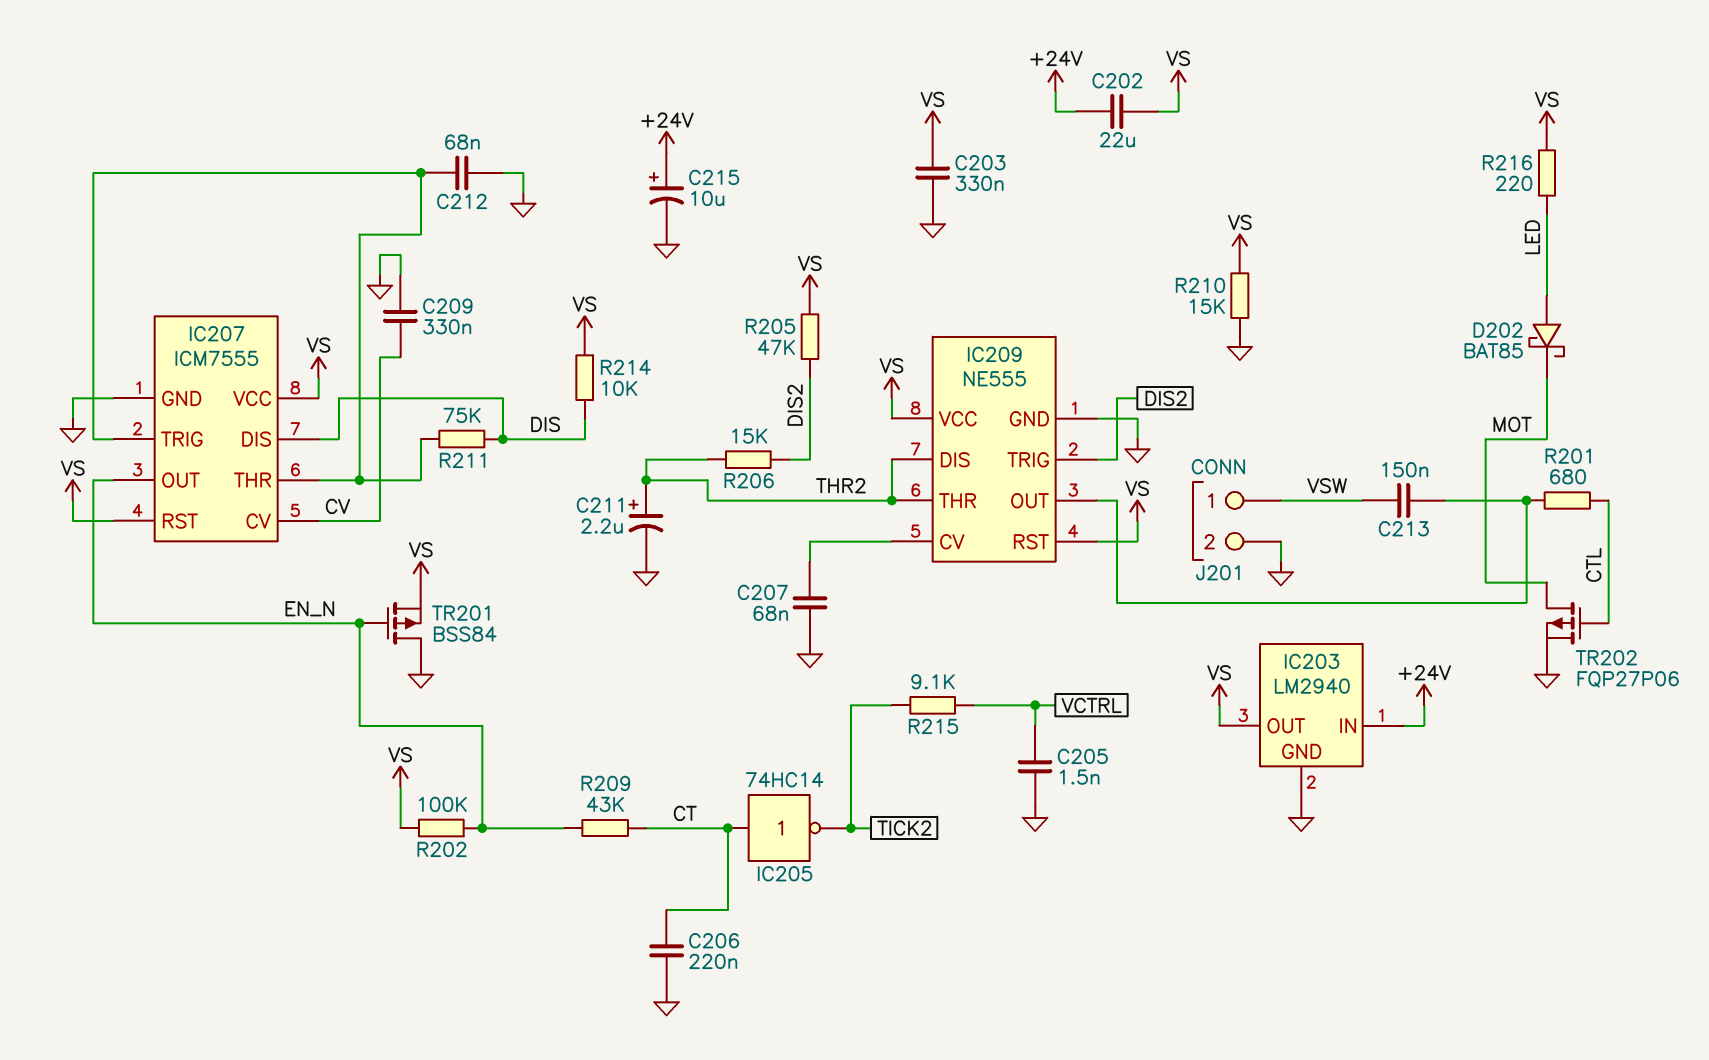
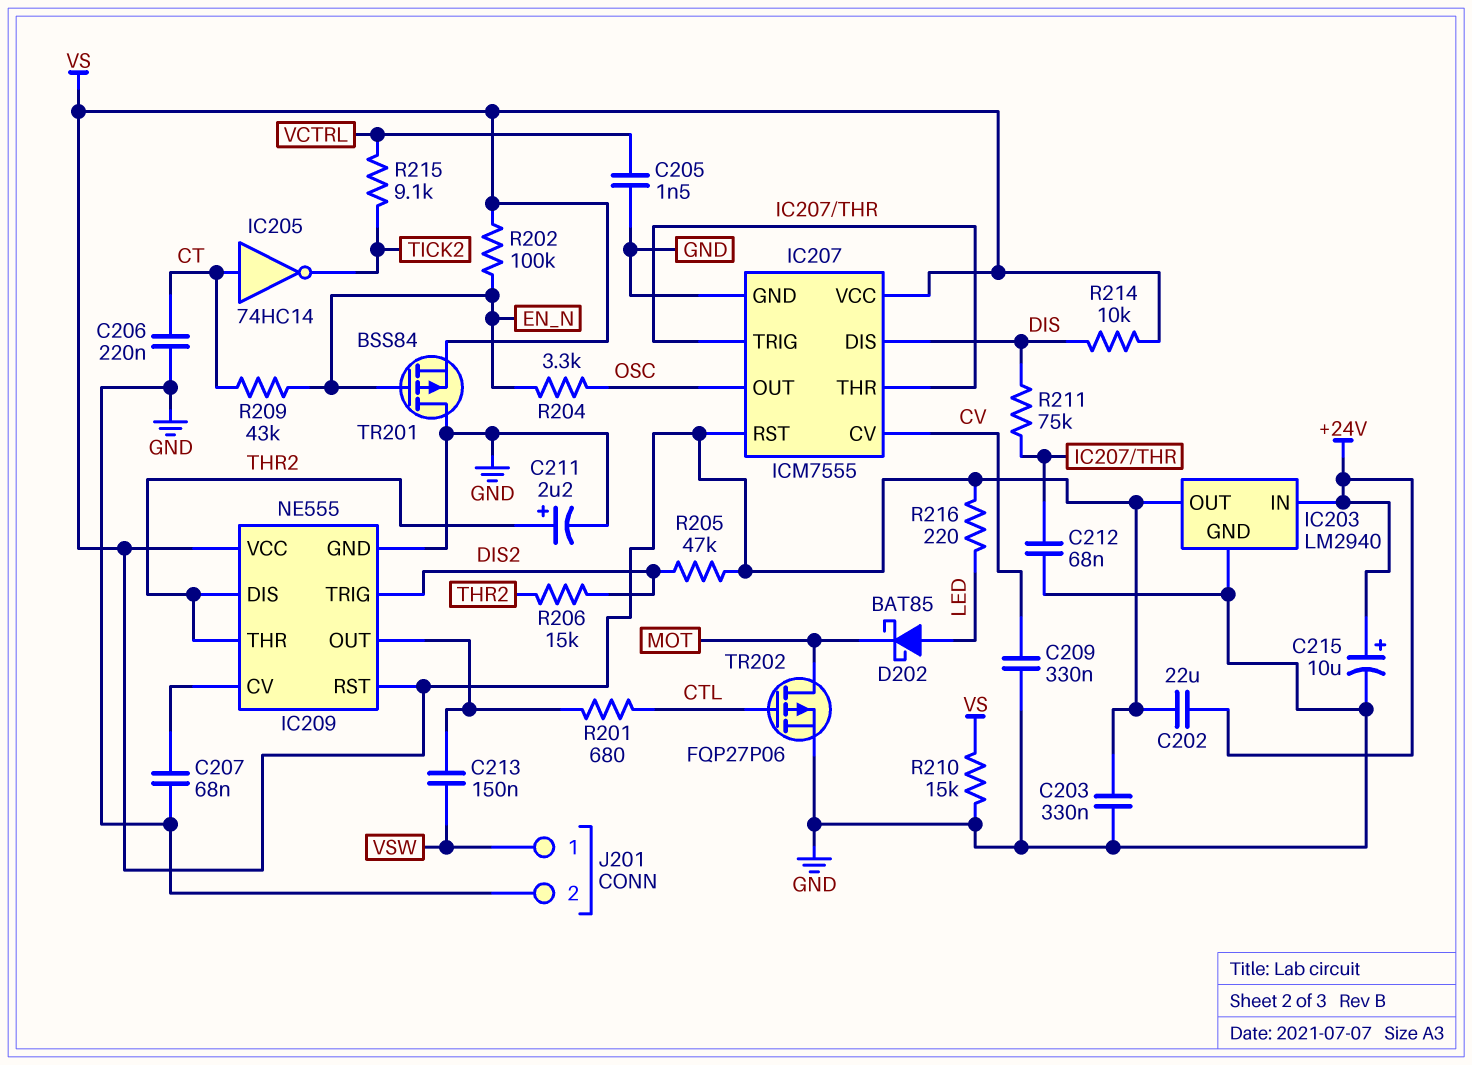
IC207 pin OUT: EN_N -> OSC
R204: none -> 3.3k (EN_N, OSC)

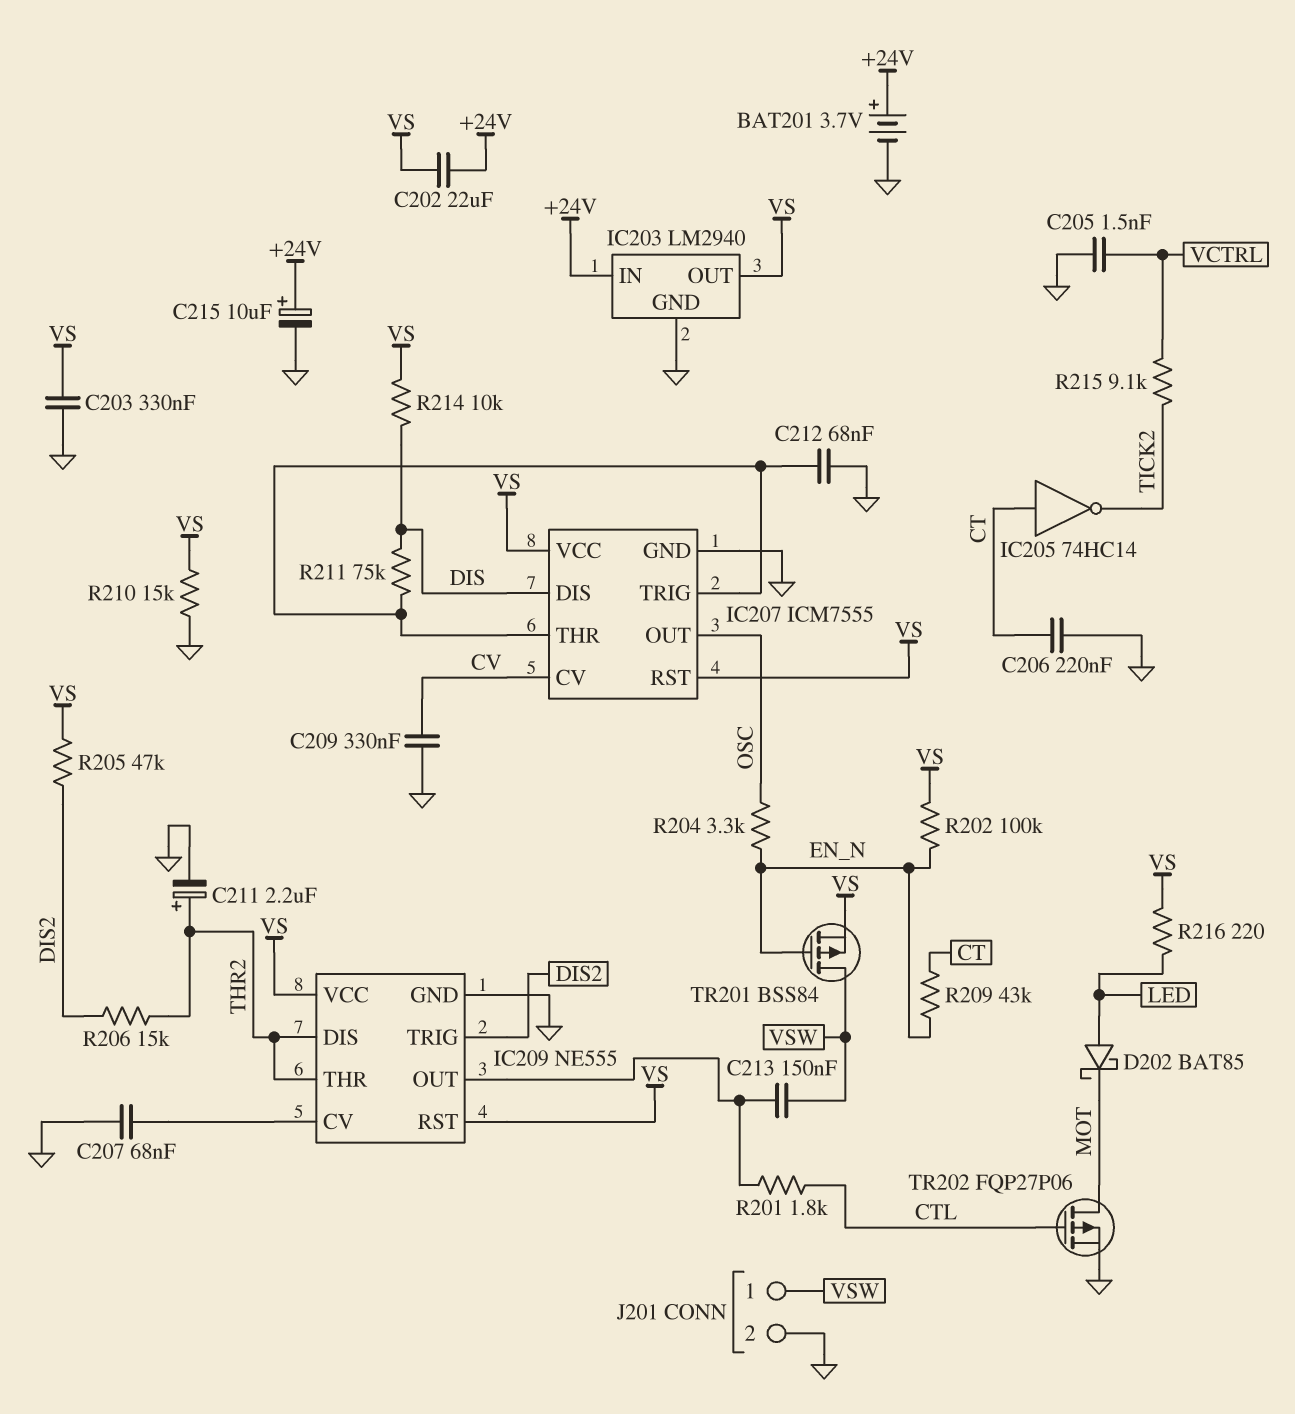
BAT201: none -> 3.7V (plus +24V, minus GND)
R201: 680 (CTL, IC209/OUT) -> 1.8k (CTL, IC209/OUT)
TR201: PMOS BSS84 (G EN_N, D GND, S VS) -> PMOS BSS84 (G EN_N, D VSW, S VS)

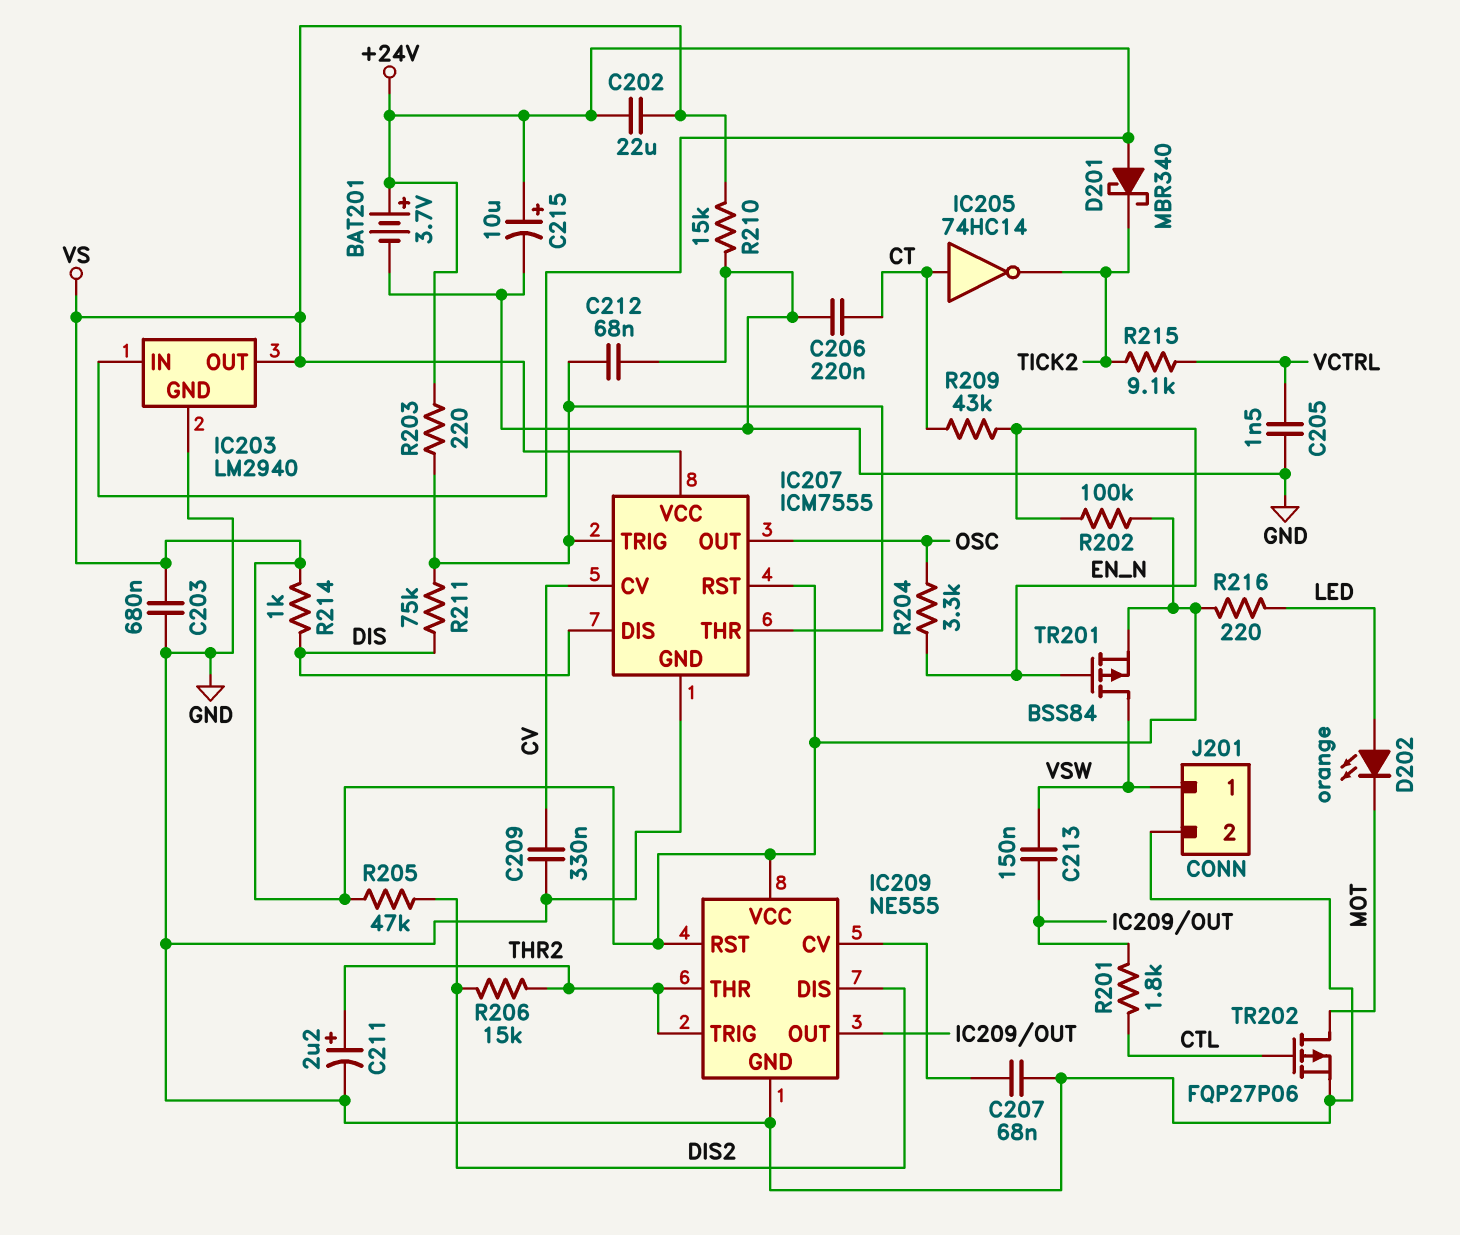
C203: 330nF (GND, VS) -> 680nF (GND, VS)
D201: none -> schottky MBR340 (A +24V, K TICK2)
D202: schottky BAT85 (A LED, K MOT) -> LED orange (A LED, K MOT)
IC209 pin DIS: THR2 -> DIS2
IC209 pin TRIG: DIS2 -> THR2
R203: none -> 220 (+24V, IC207/THR)
R214: 10k (DIS, VS) -> 1k (DIS, VS)

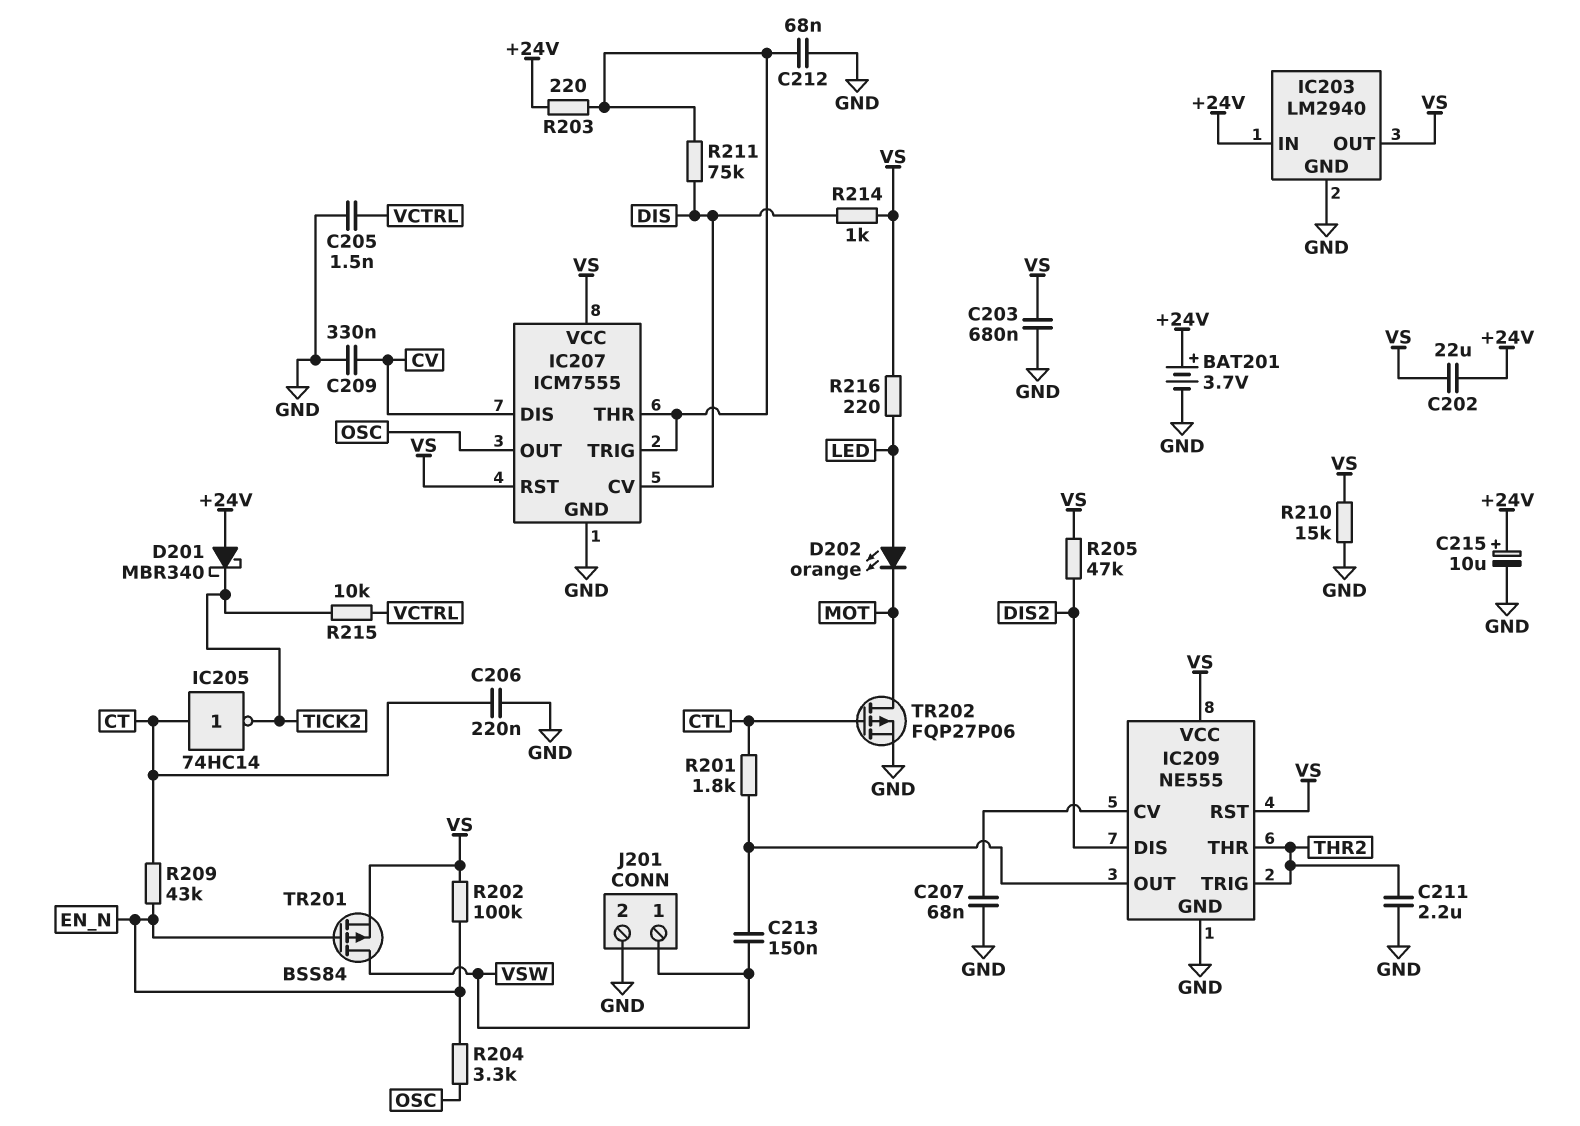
C211: 2.2uF (plus THR2, minus GND) -> 2.2uF (GND, THR2)
IC207 pin CV: CV -> DIS
IC207 pin DIS: DIS -> CV
R206: 15k (DIS2, THR2) -> none
R215: 9.1k (TICK2, VCTRL) -> 10k (TICK2, VCTRL)

